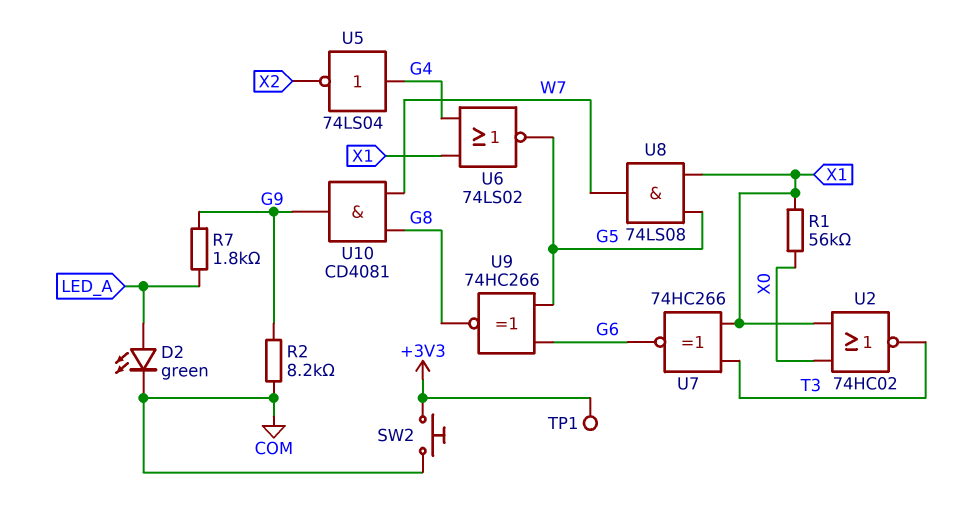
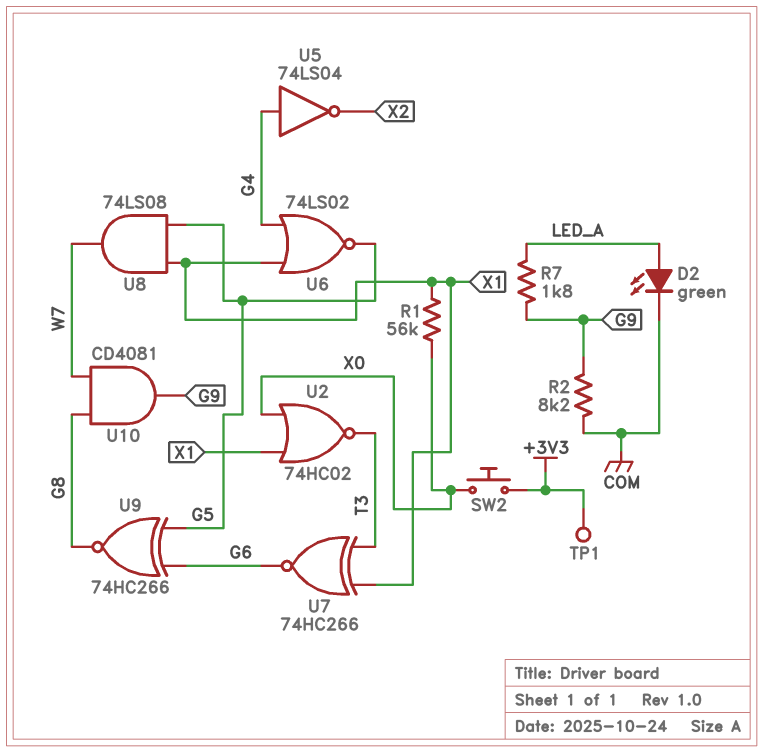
SW2: button (+3V3, COM) -> button (+3V3, X0)

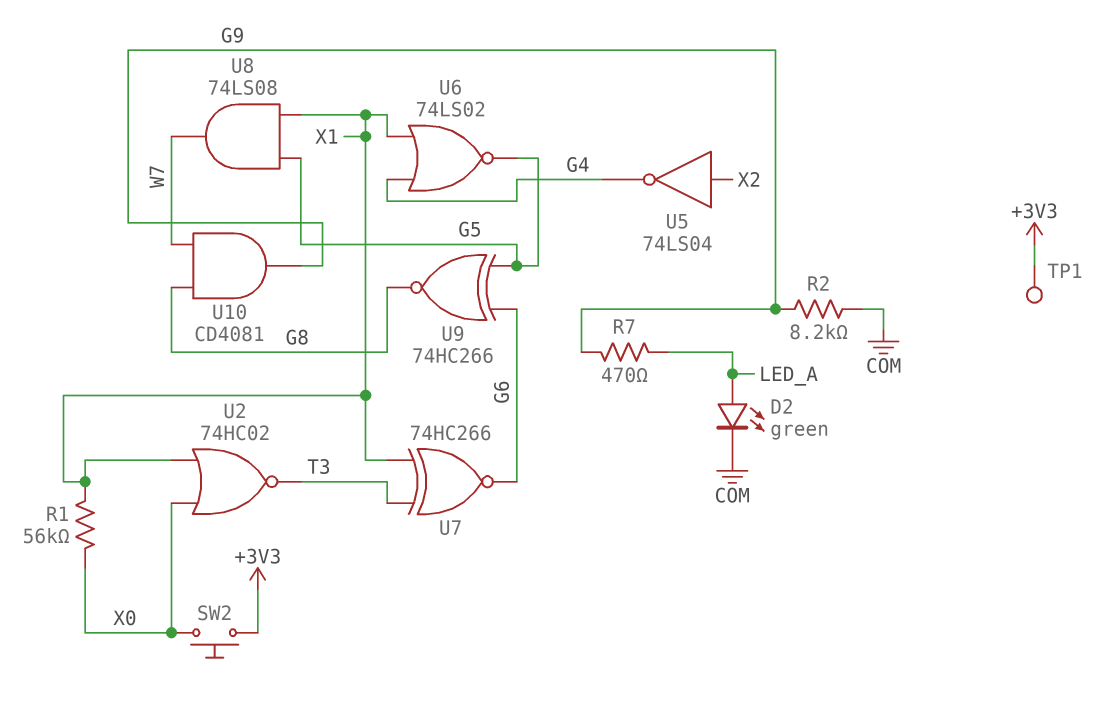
R7: 1.8k (G9, LED_A) -> 470 (G9, LED_A)
U5: NOT 74LS04 (in G4, out X2) -> NOT 74LS04 (in X2, out G4)

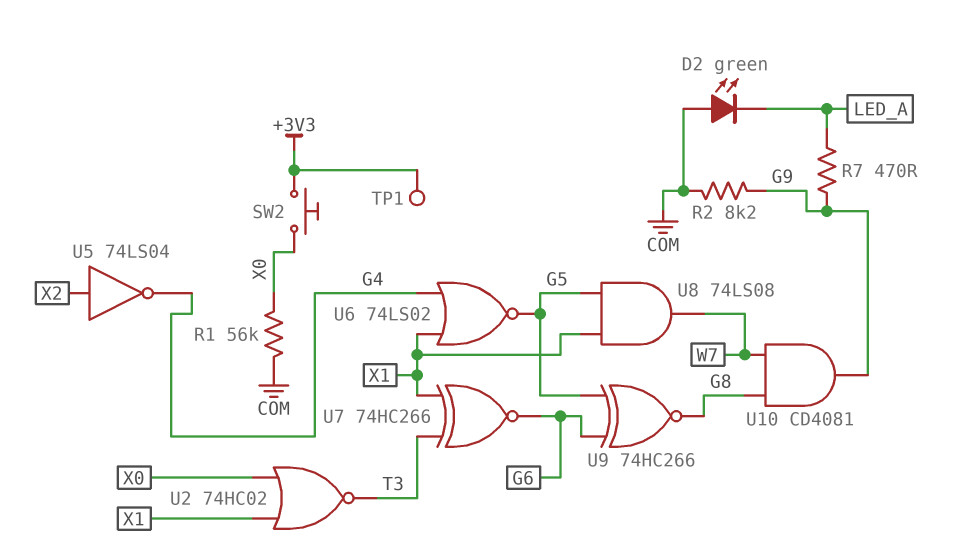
D2: LED green (A LED_A, K COM) -> LED green (A COM, K LED_A)
R1: 56k (X0, X1) -> 56k (COM, X0)

